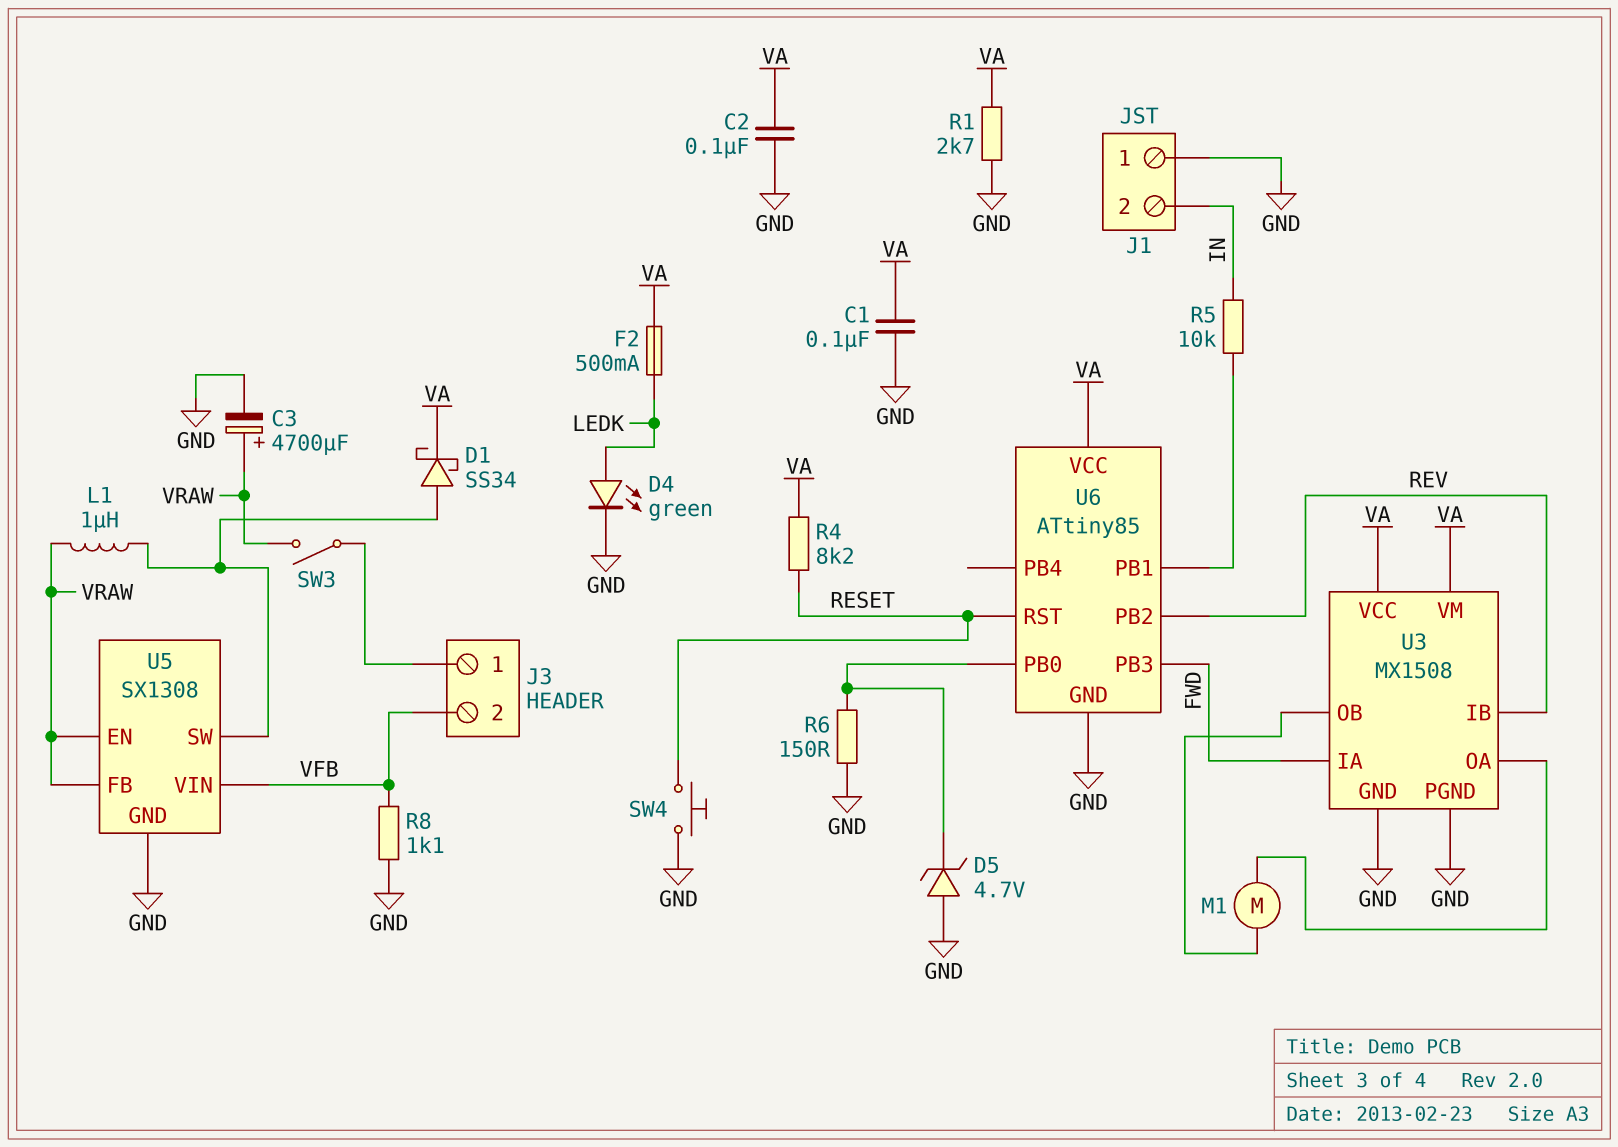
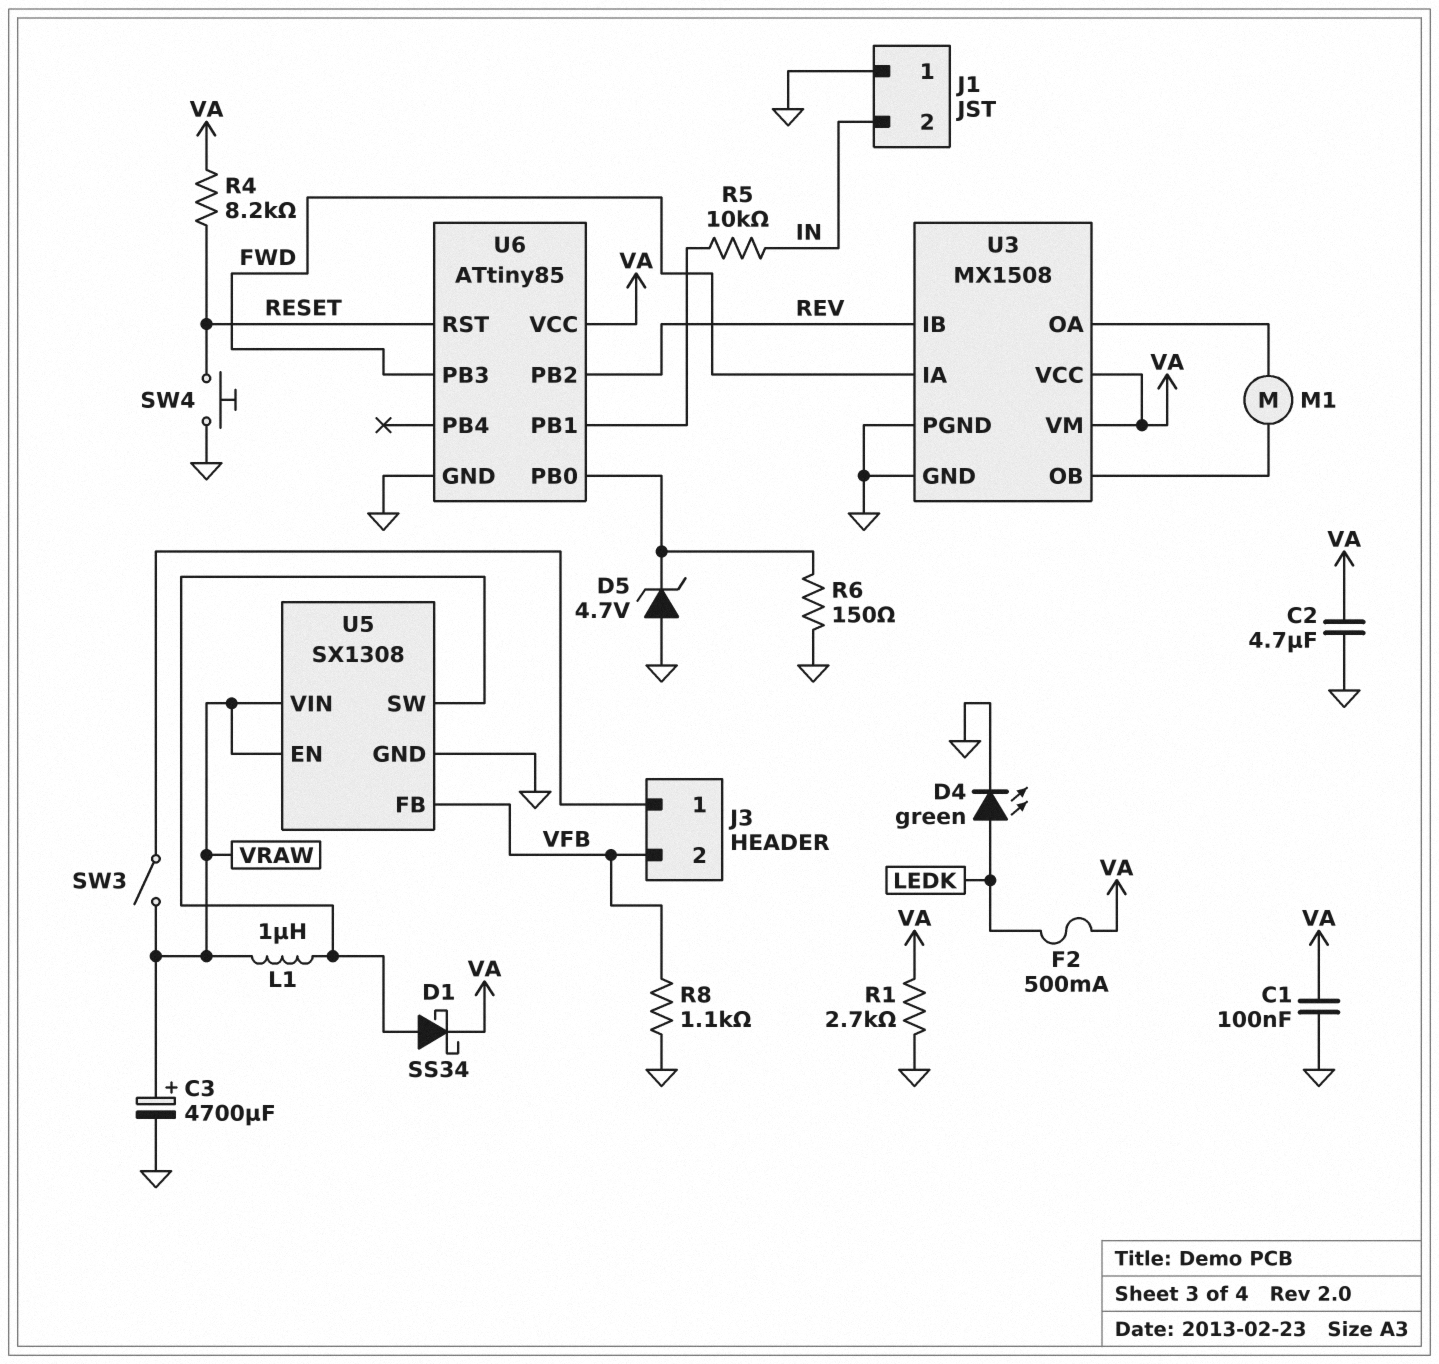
C2: 100nF (GND, VA) -> 4.7uF (GND, VA)
U5 pin FB: VRAW -> VFB
U5 pin VIN: VFB -> VRAW

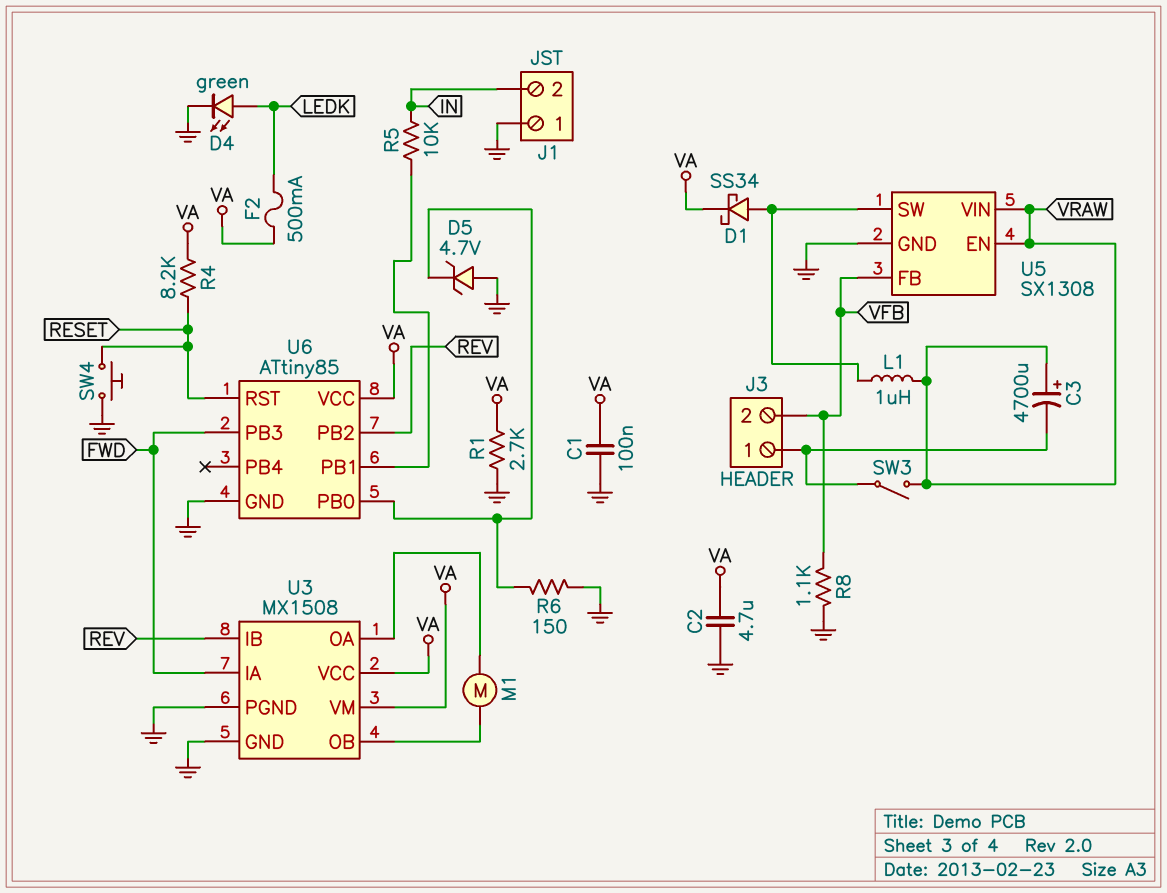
C3: 4700uF (plus VRAW, minus GND) -> 4700uF (plus VRAW, minus J3/1)

